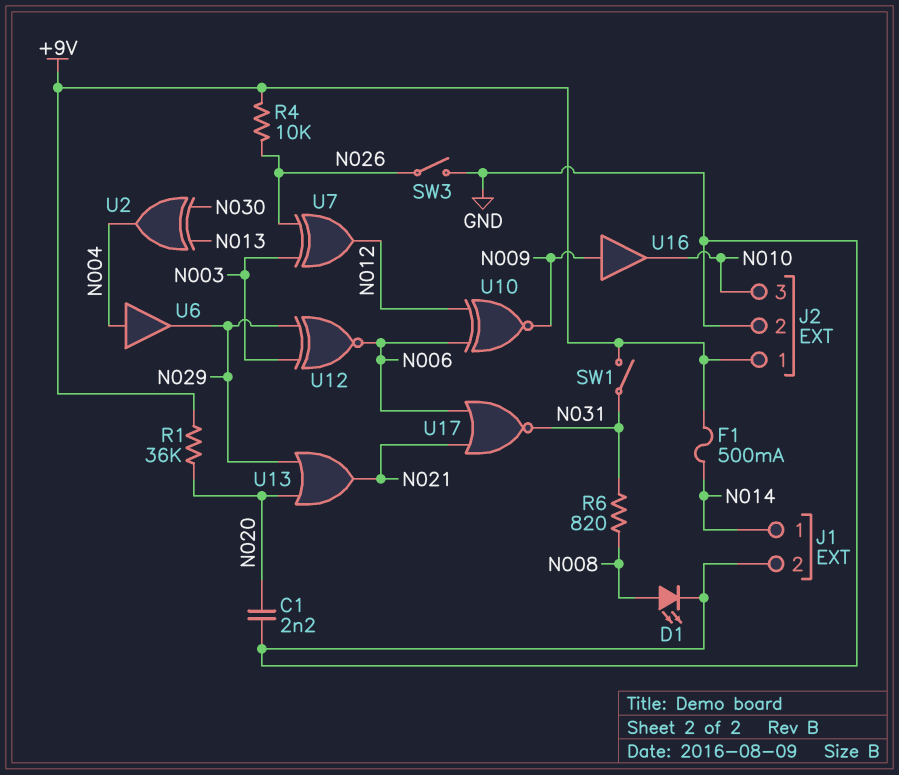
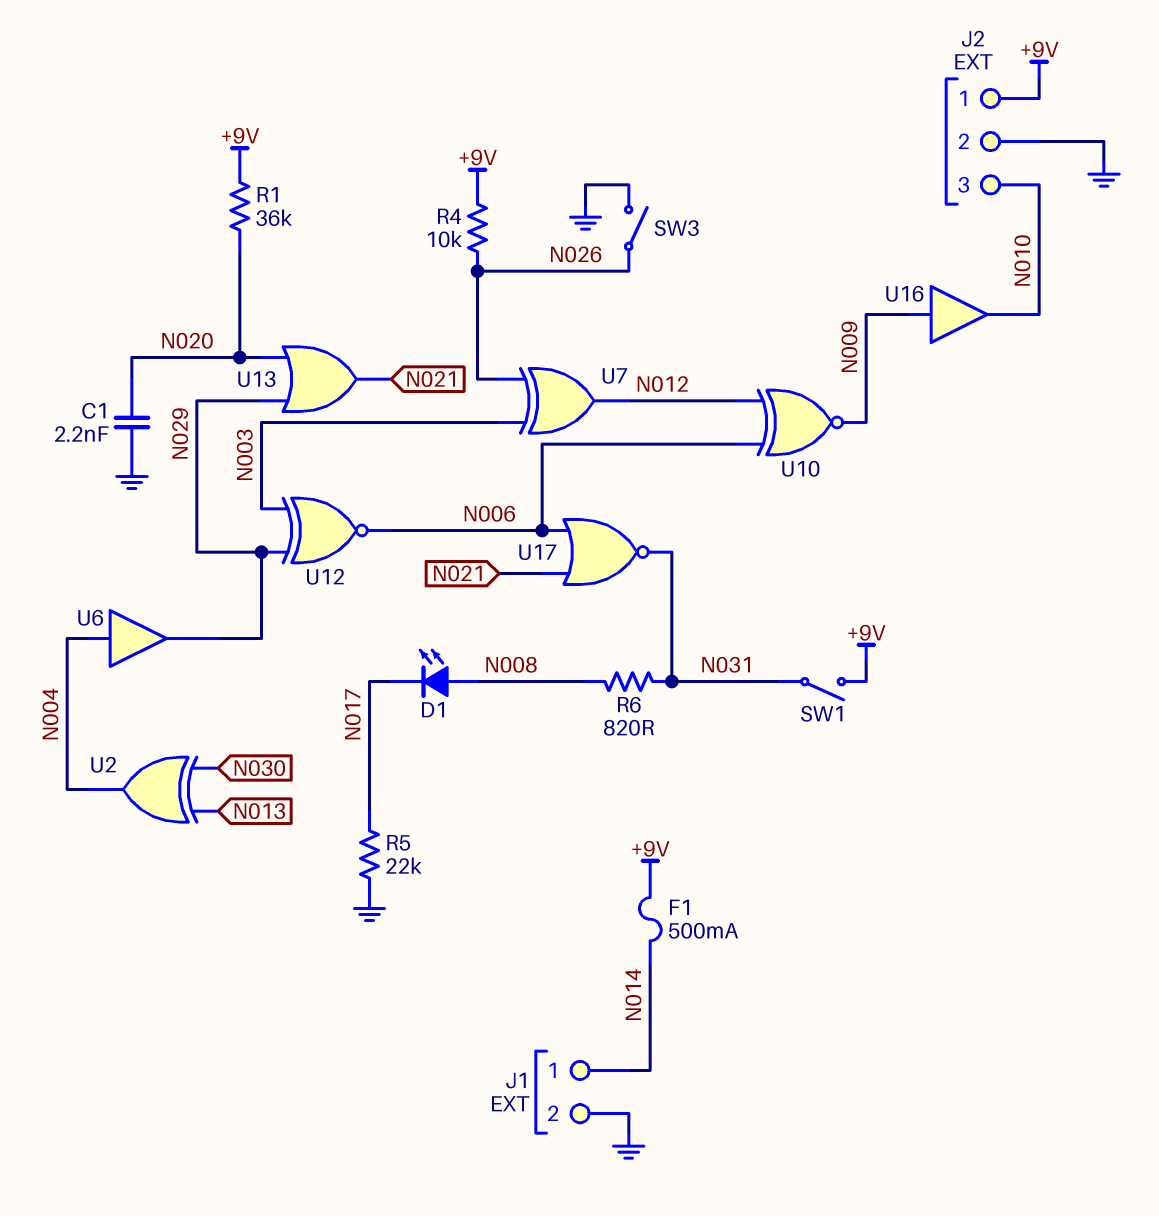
D1: LED (A N008, K GND) -> LED (A N008, K N017)
R5: none -> 22k (GND, N017)

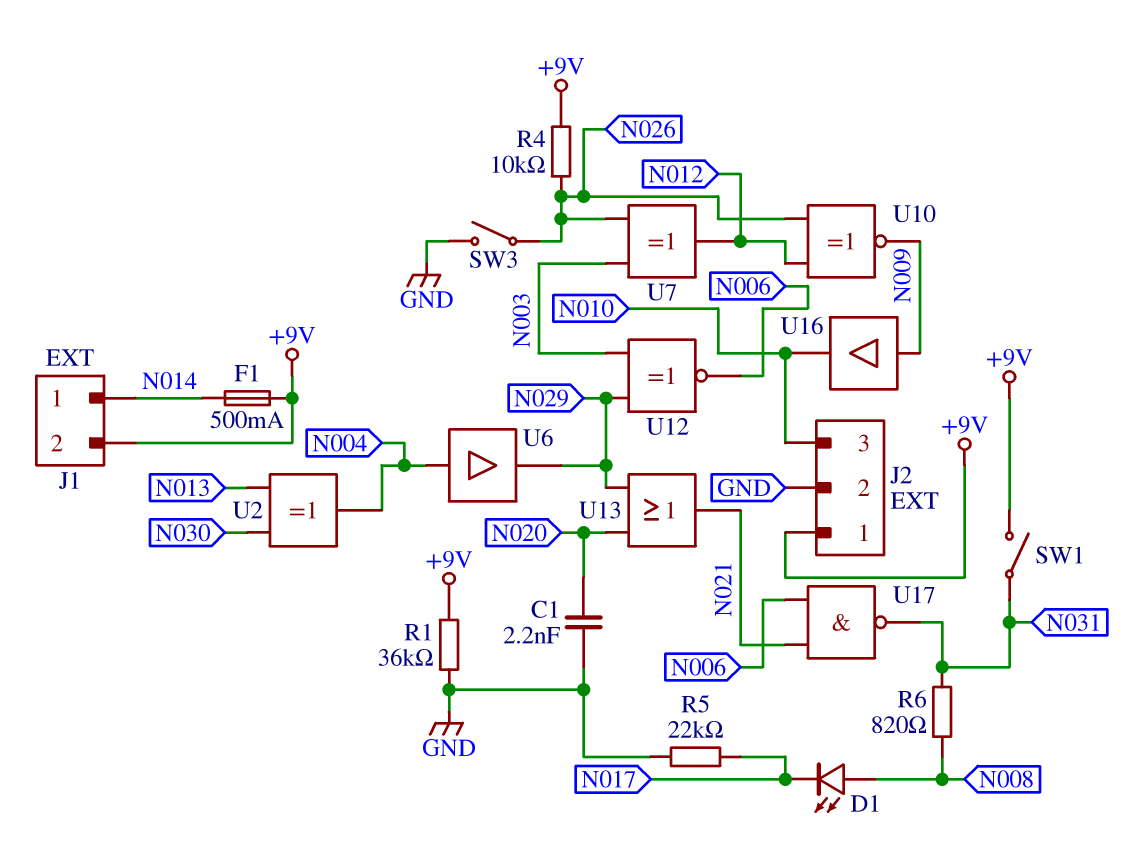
J1 pin 2: GND -> +9V
R1: 36k (+9V, N020) -> 36k (+9V, GND)
U10: XNOR (in N006, in N012, out N009) -> XNOR (in N012, in N026, out N009)
U17: NOR (in N006, in N021, out N031) -> NAND (in N006, in N021, out N031)

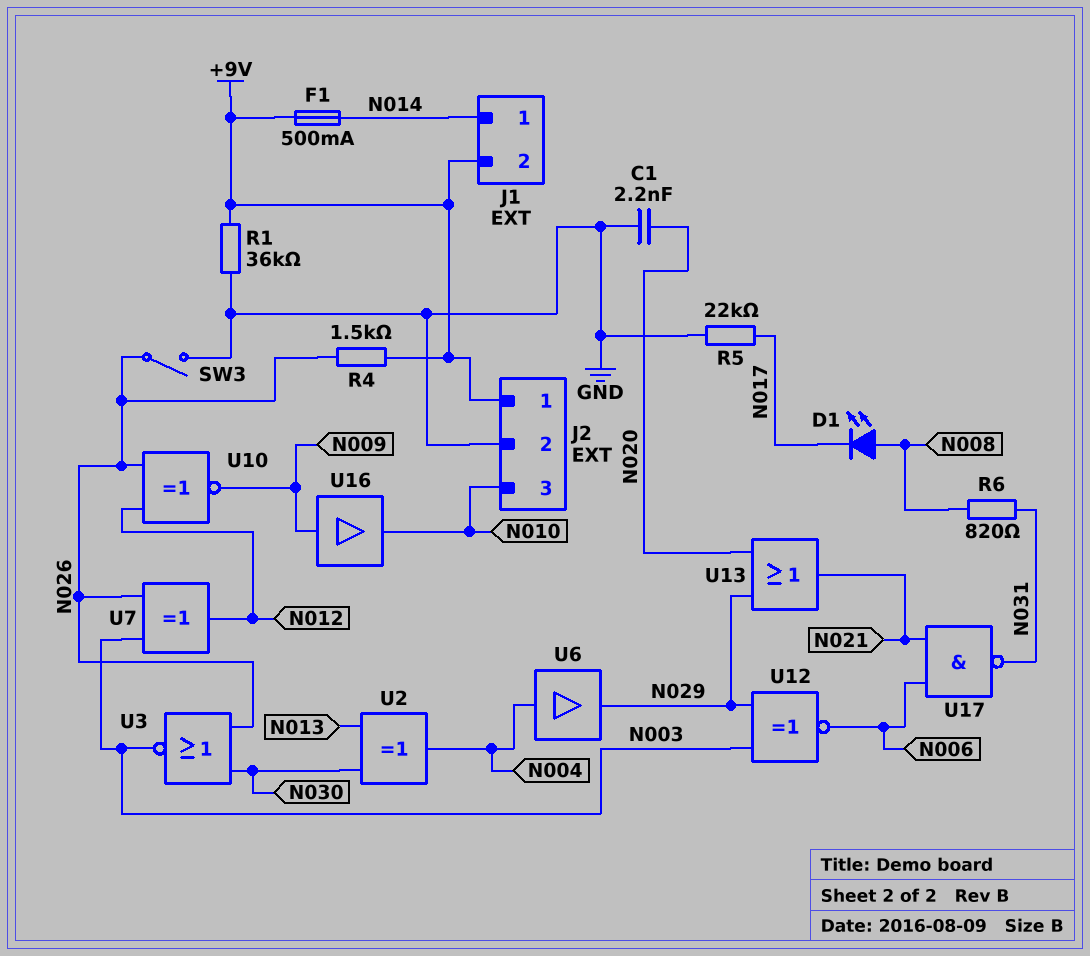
R4: 10k (+9V, N026) -> 1.5k (+9V, N026)
SW1: switch (+9V, N031) -> none
U3: none -> NOR (in N026, in N030, out N003)

